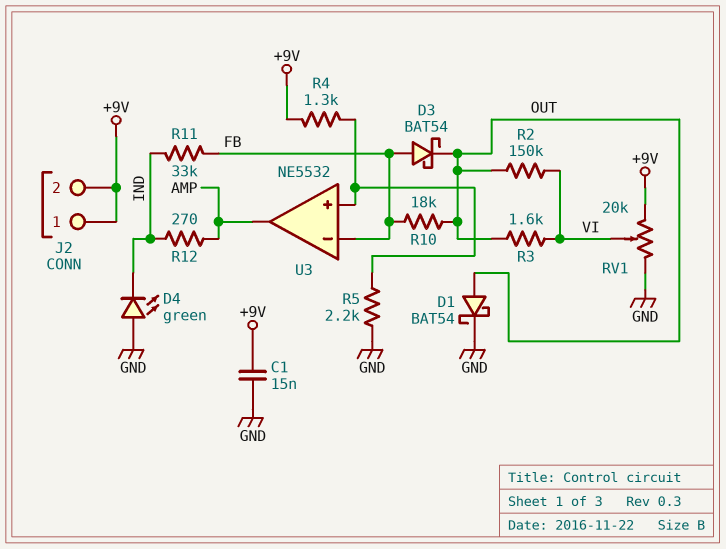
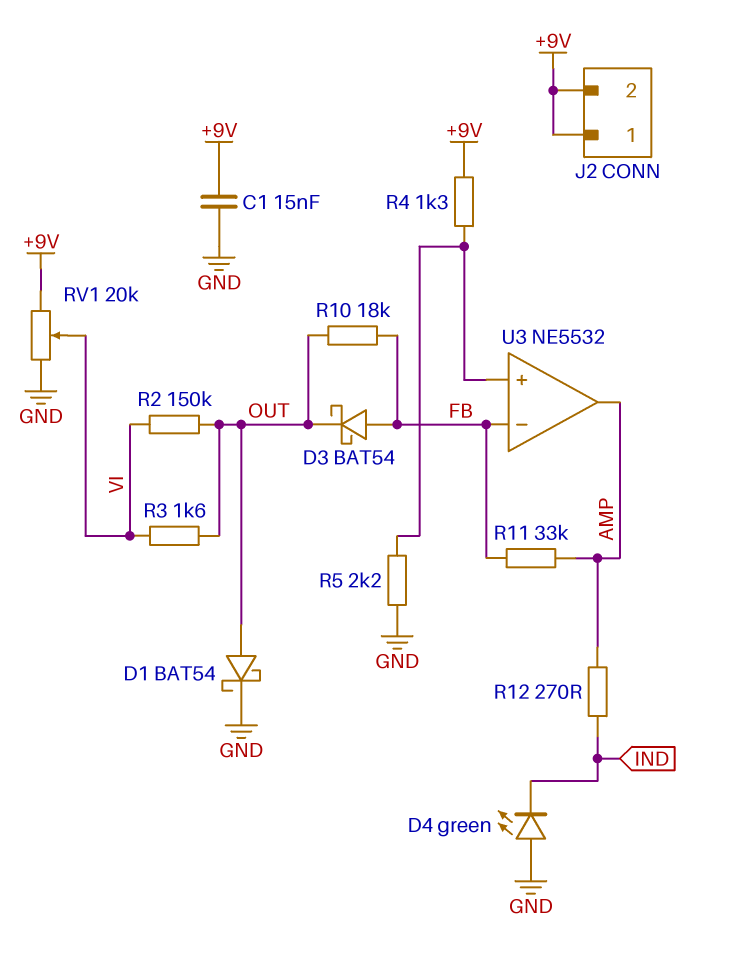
R11: 33k (FB, IND) -> 33k (AMP, FB)

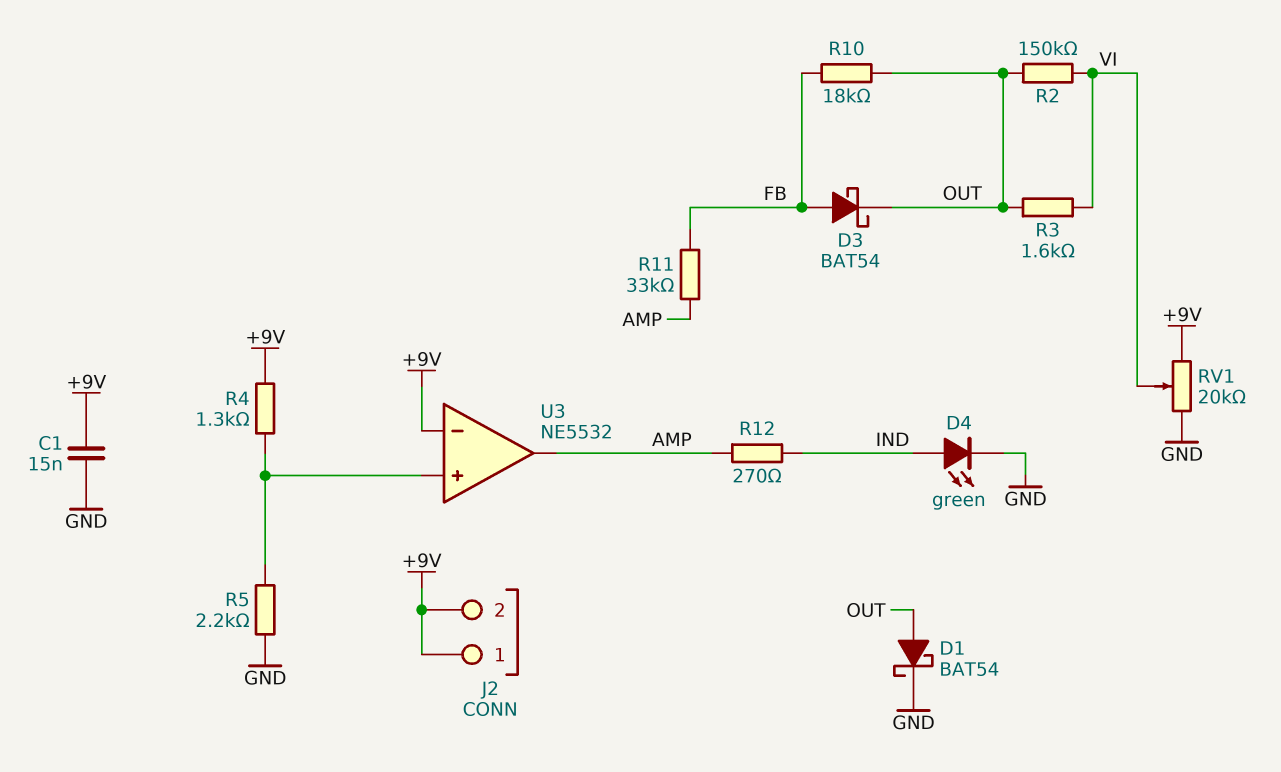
D4: LED green (A GND, K IND) -> LED green (A IND, K GND)
U3 pin in-: FB -> +9V

